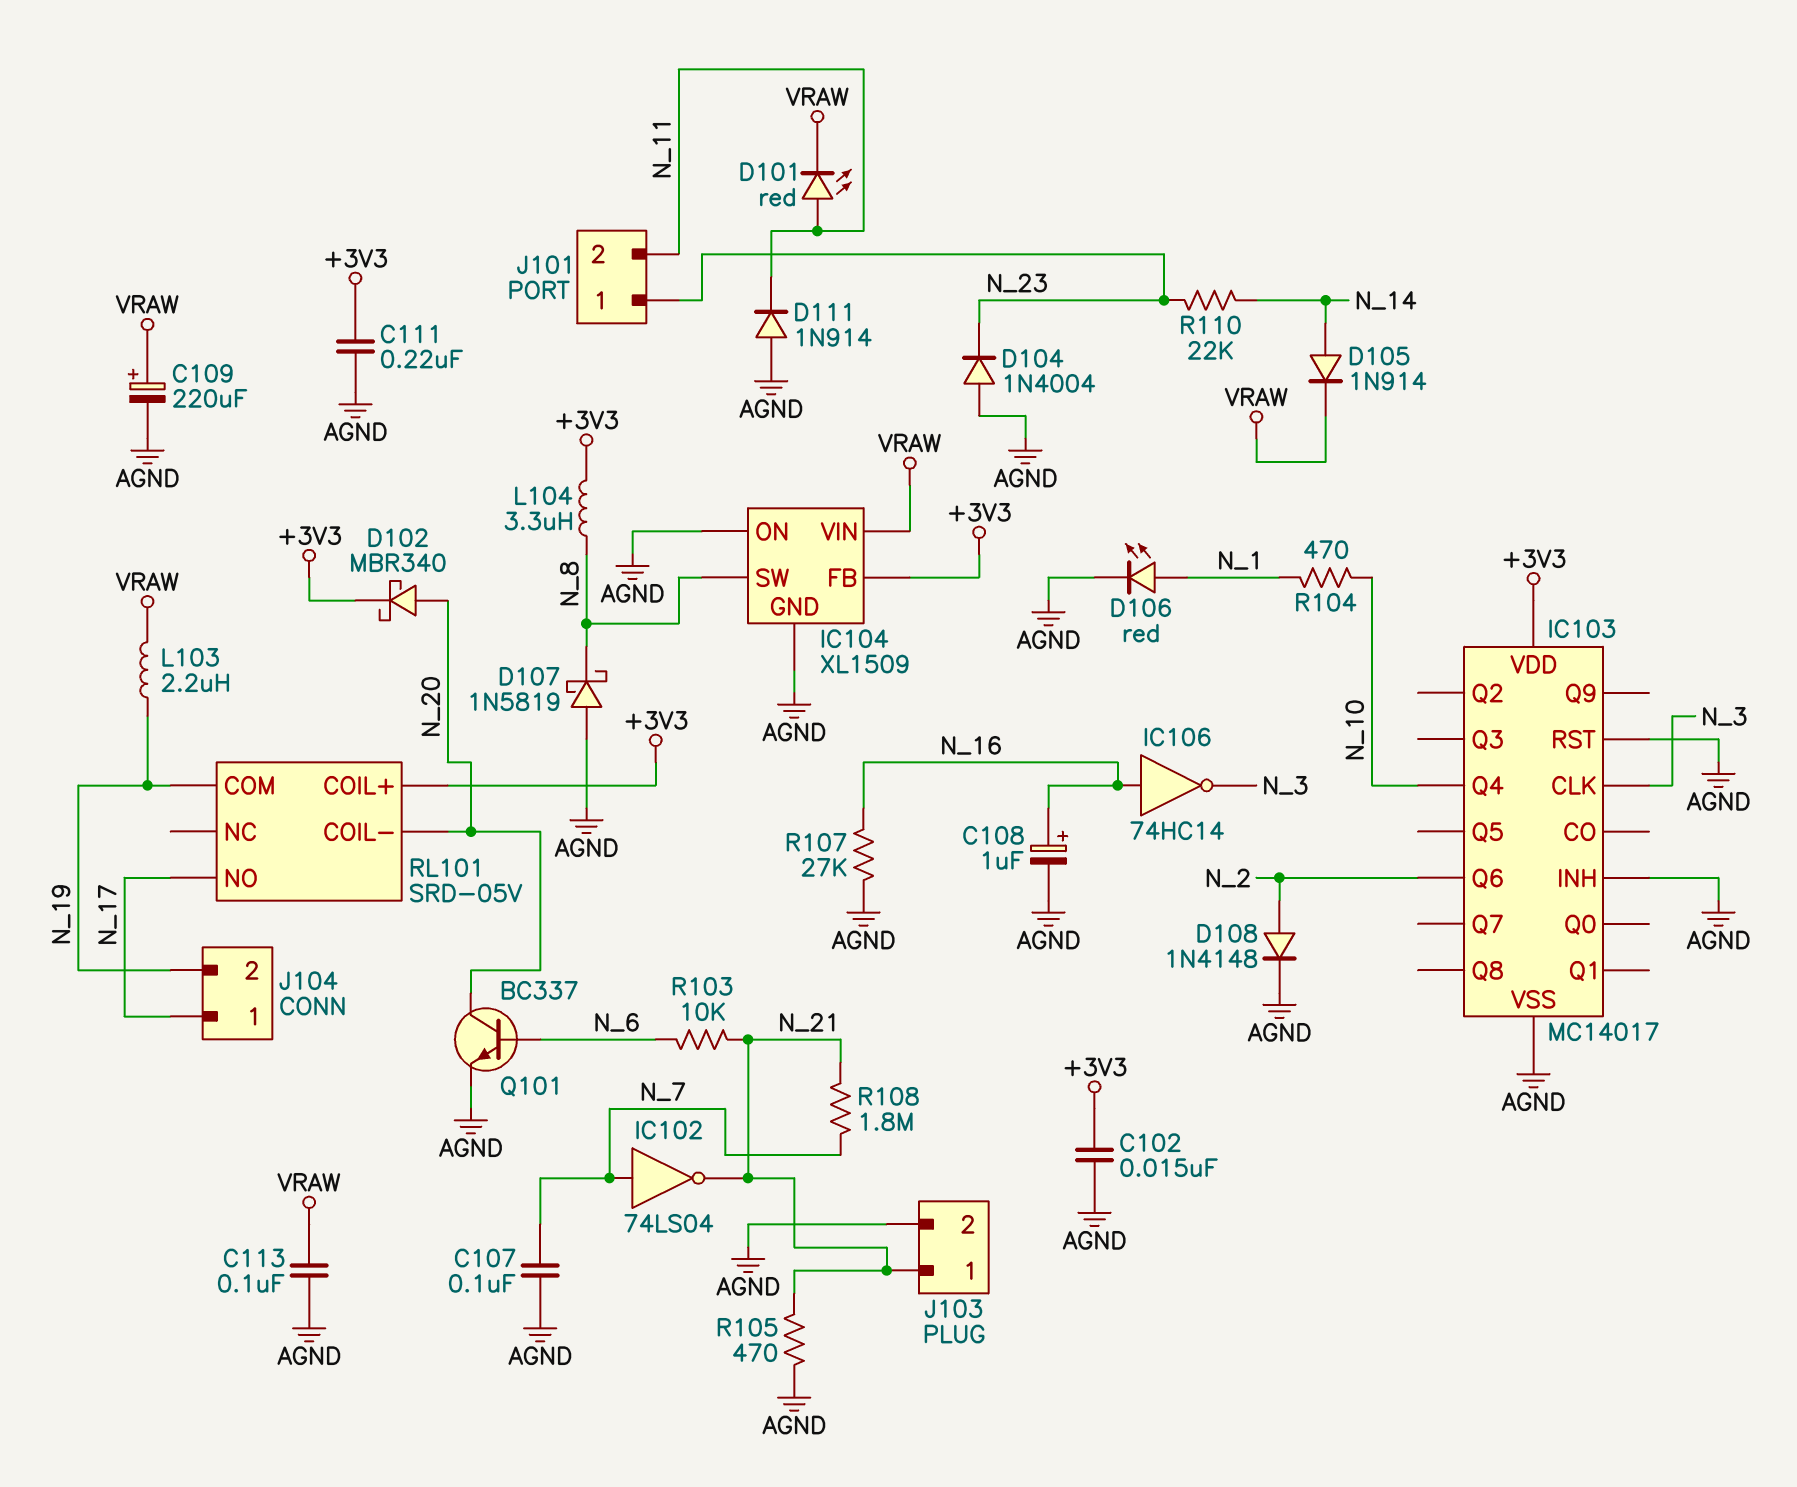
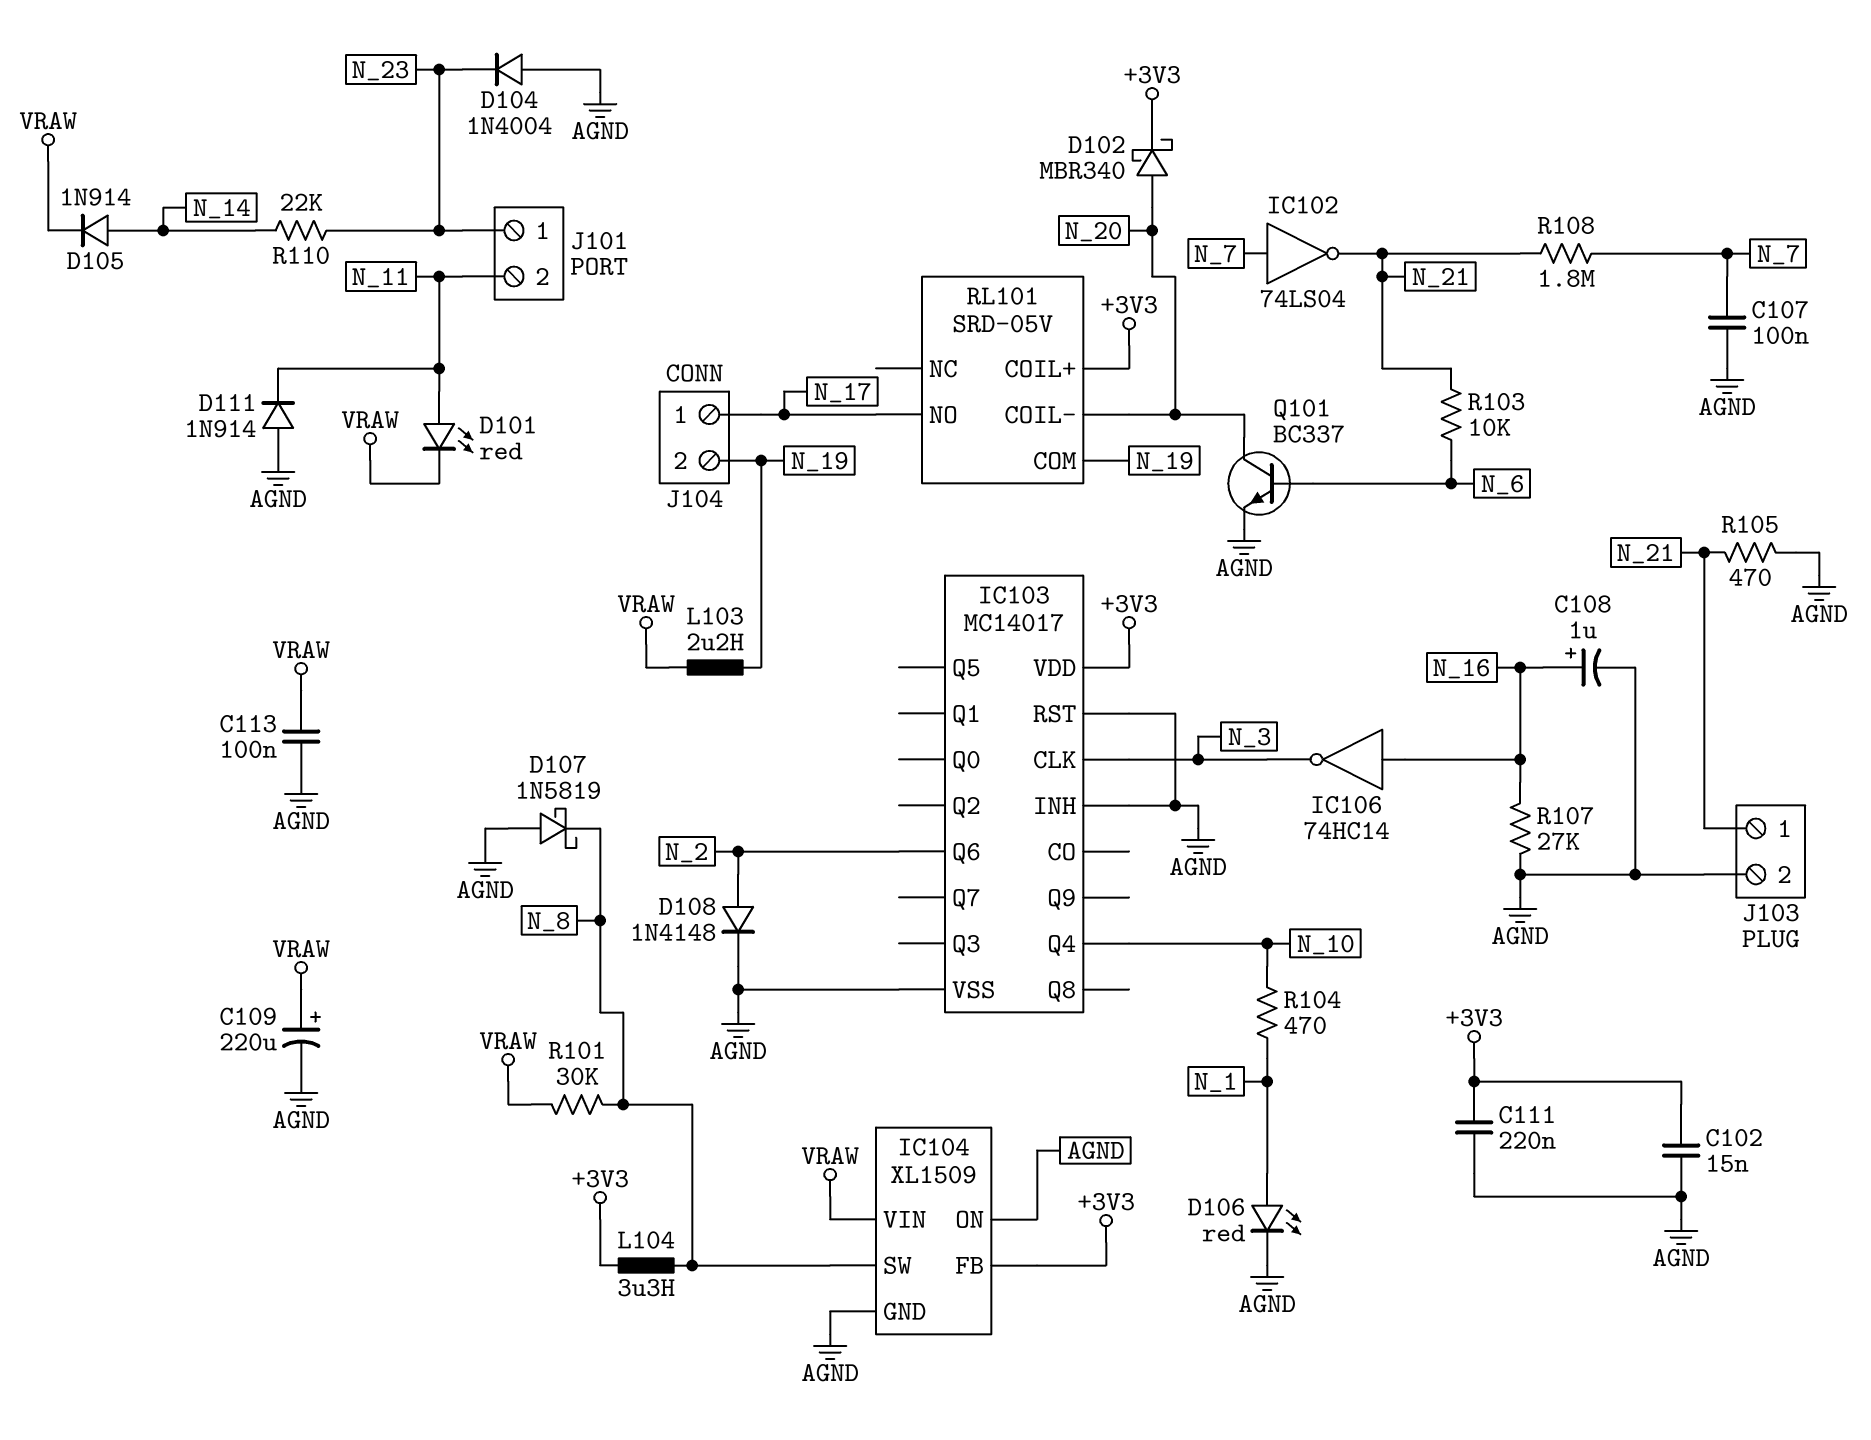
R101: none -> 30k (N_8, VRAW)

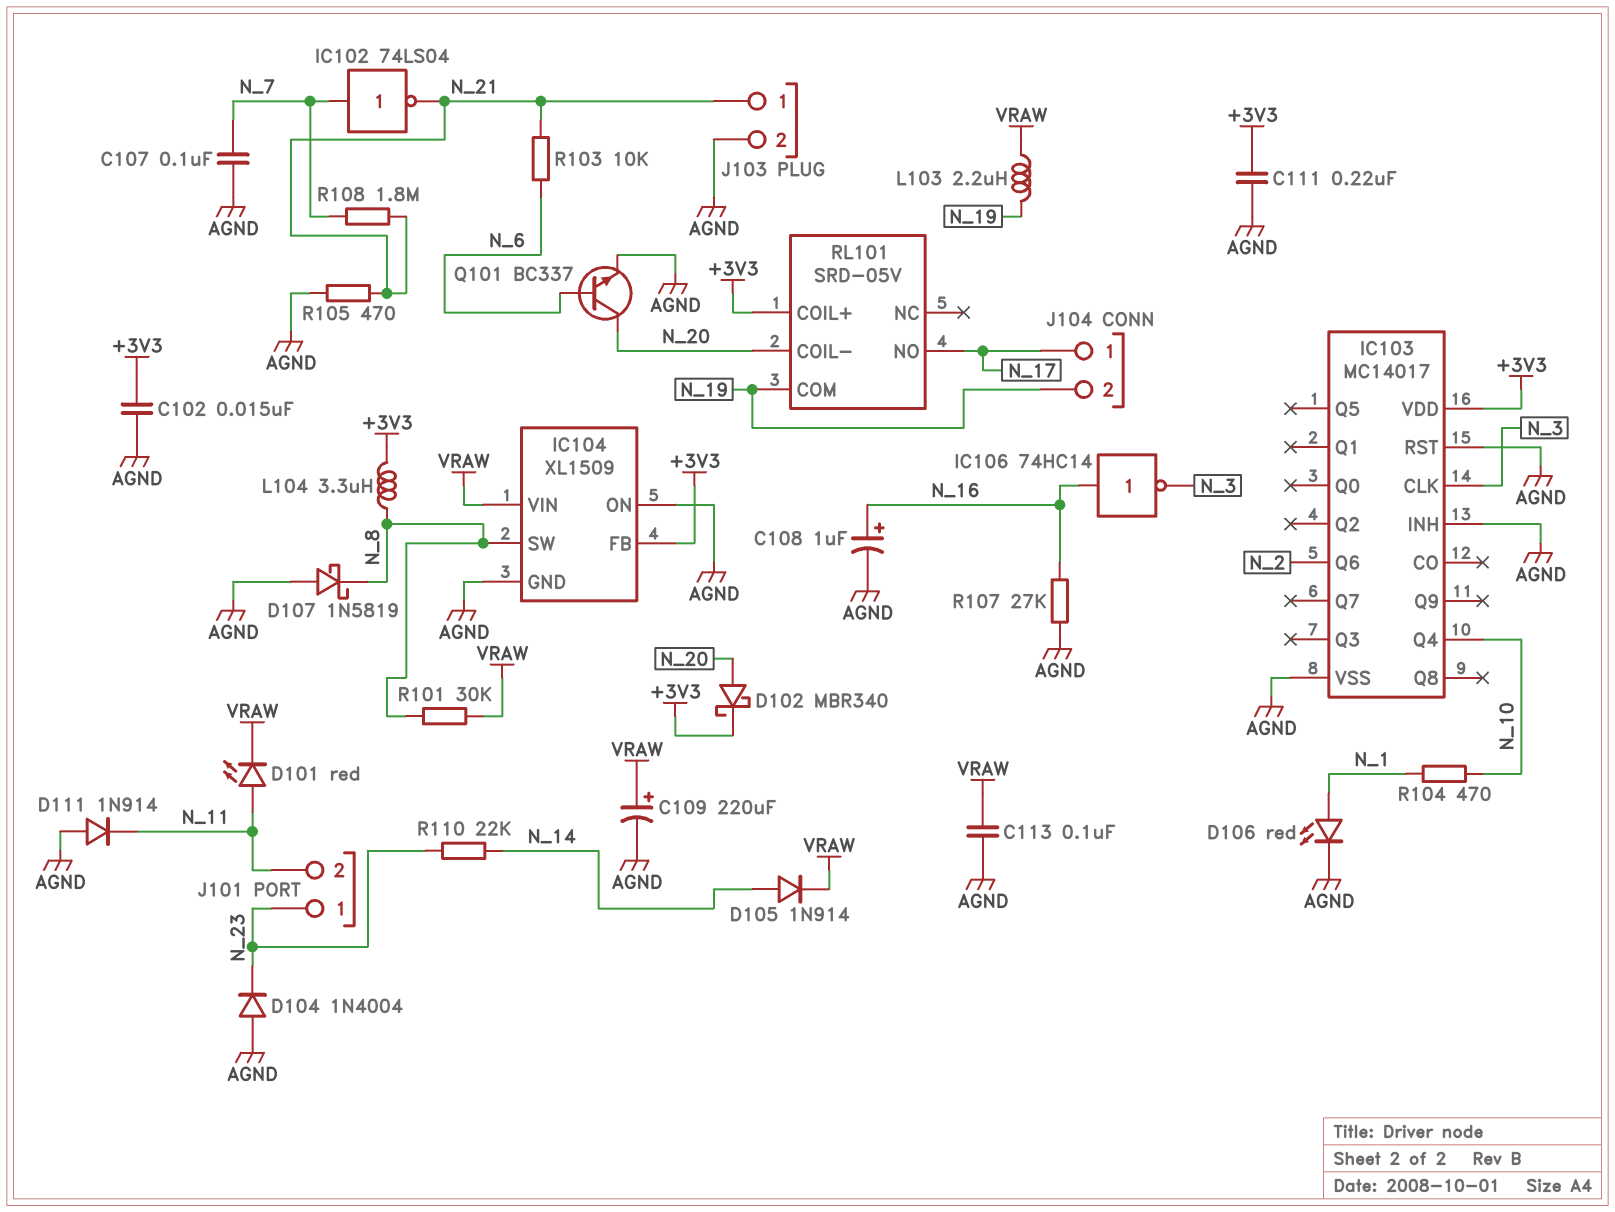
D108: diode 1N4148 (A N_2, K AGND) -> none

